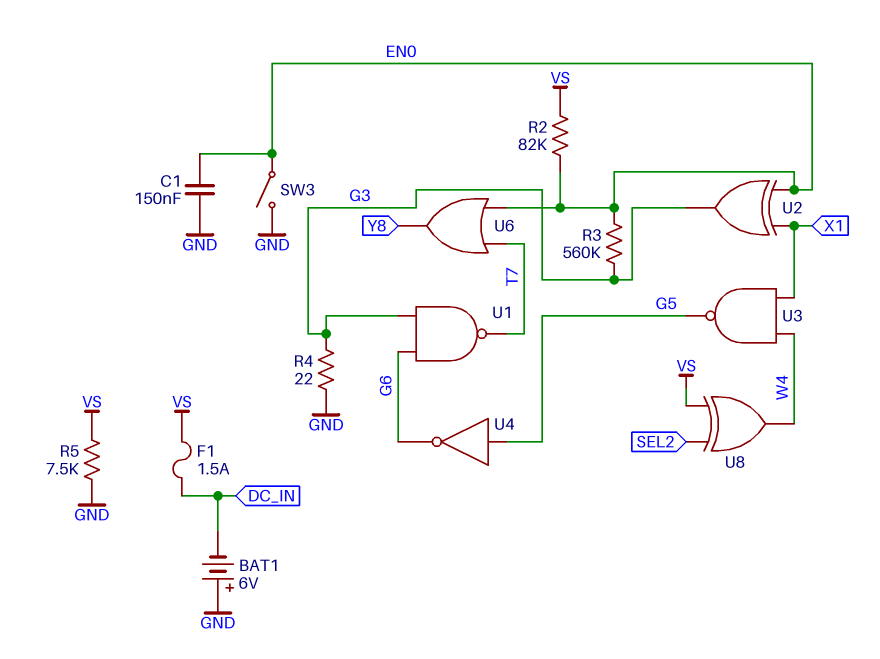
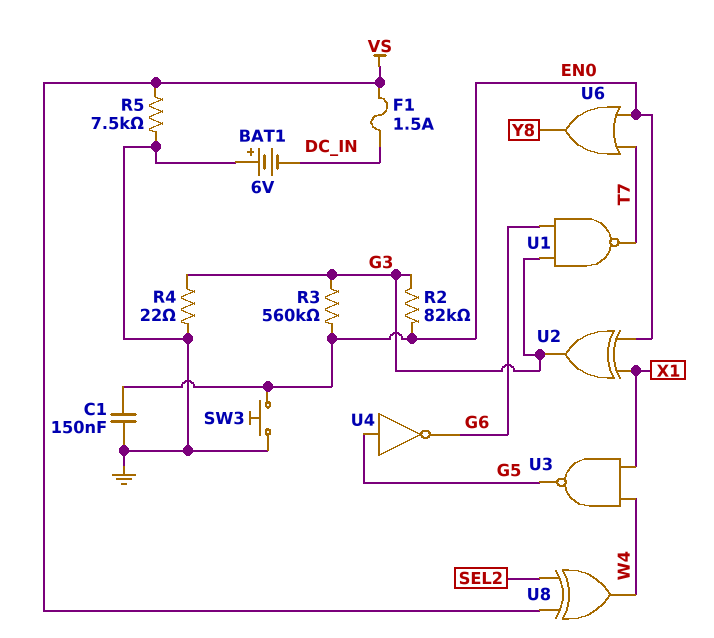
R2: 82k (EN0, VS) -> 82k (EN0, G3)
SW3: switch (EN0, GND) -> button (EN0, GND)

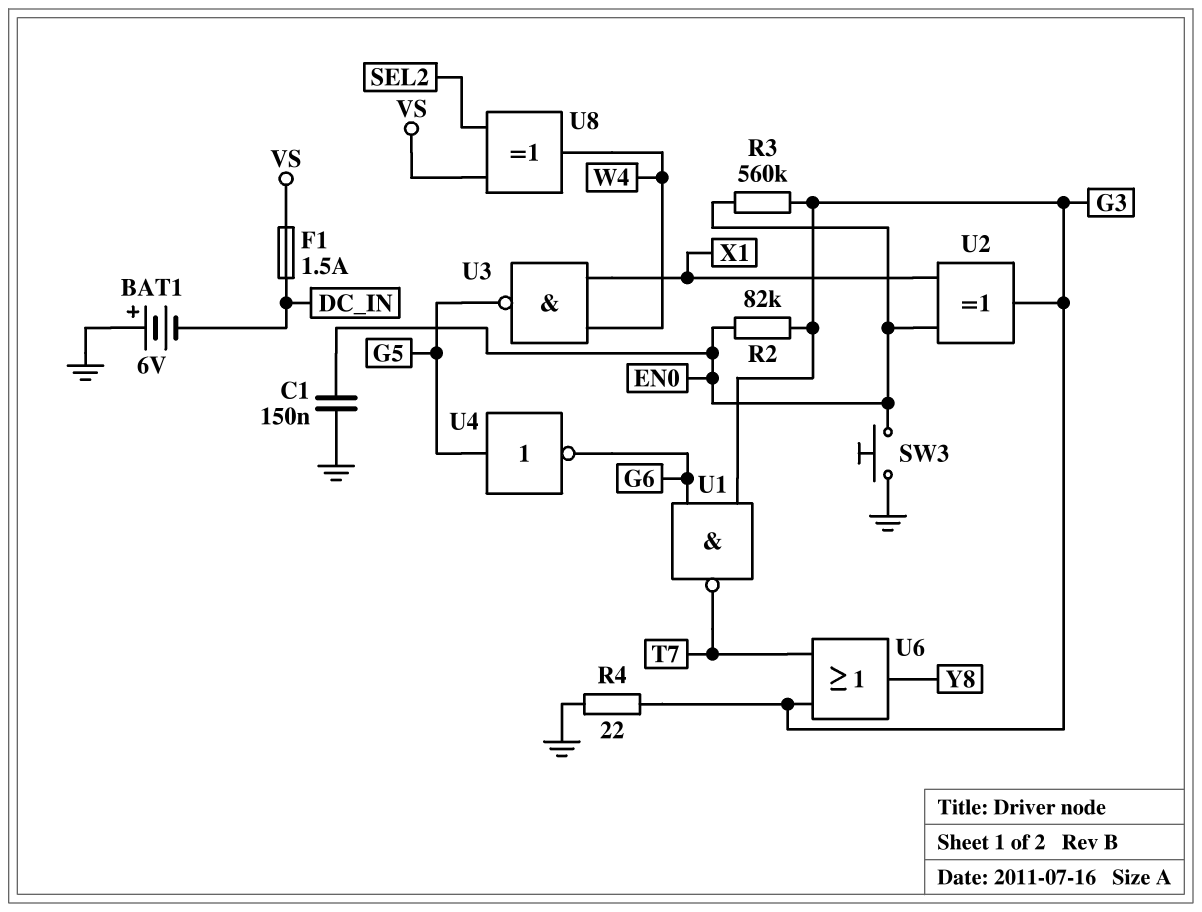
R5: 7.5k (GND, VS) -> none
U6: OR (in EN0, in T7, out Y8) -> OR (in G3, in T7, out Y8)

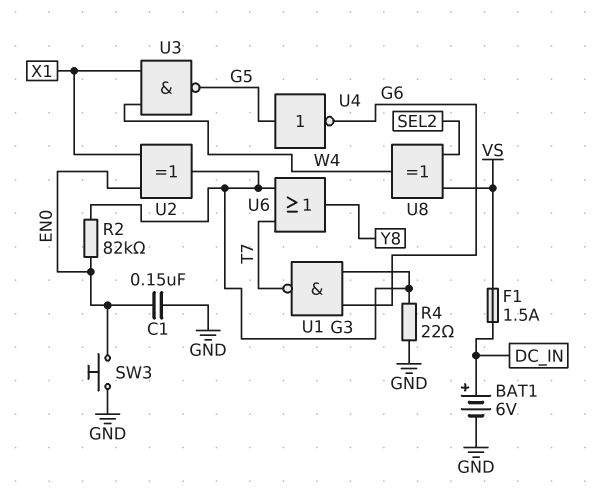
BAT1: 6V (plus GND, minus DC_IN) -> 6V (plus DC_IN, minus GND)
R3: 560k (EN0, G3) -> none

